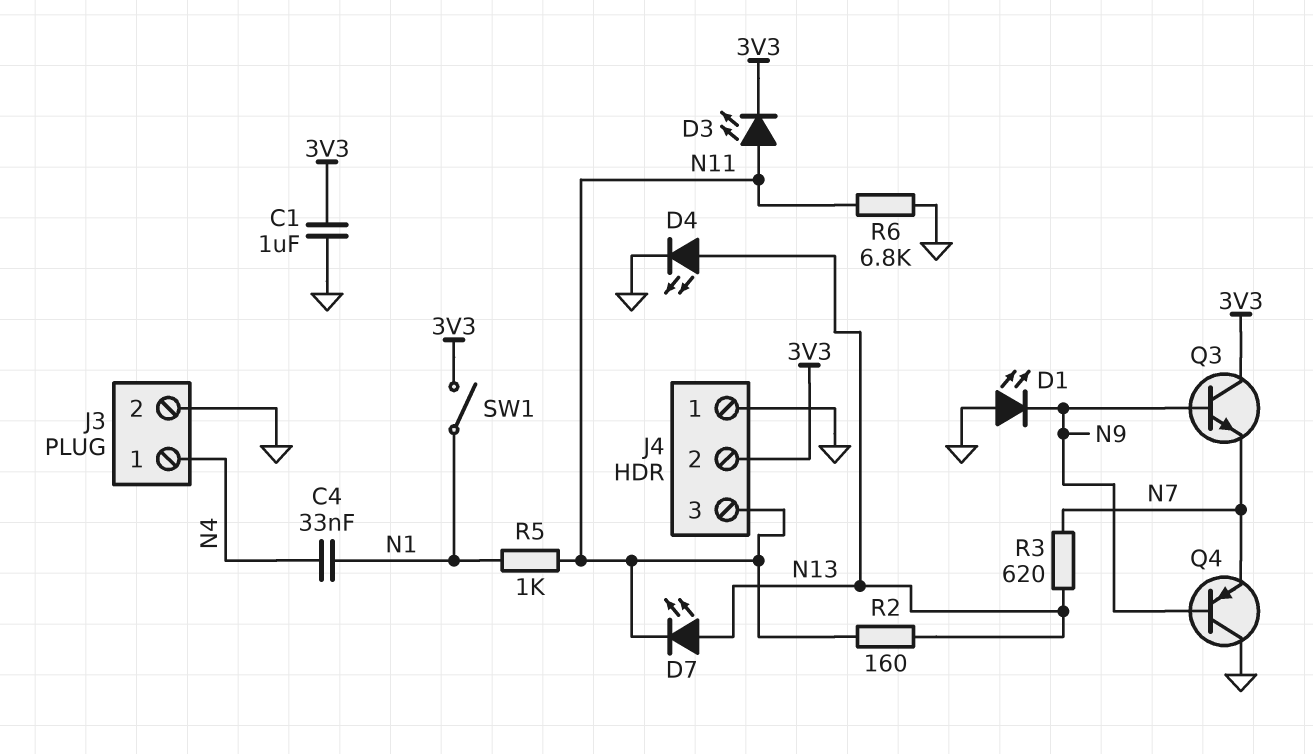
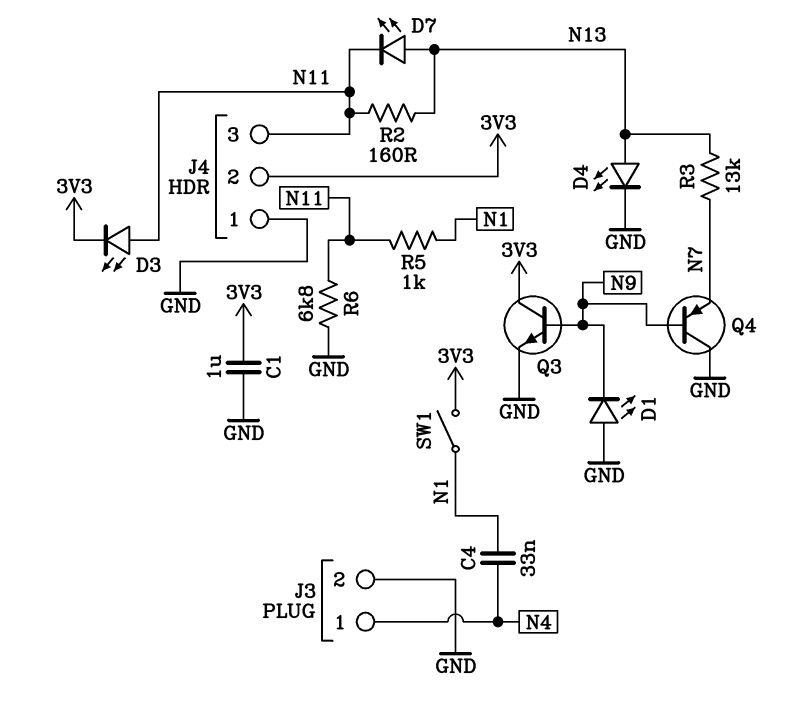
Q3: NPN (B N9, C 3V3, E N7) -> NPN (B N9, C 3V3, E GND)
R3: 620 (N7, N13) -> 13k (N7, N13)

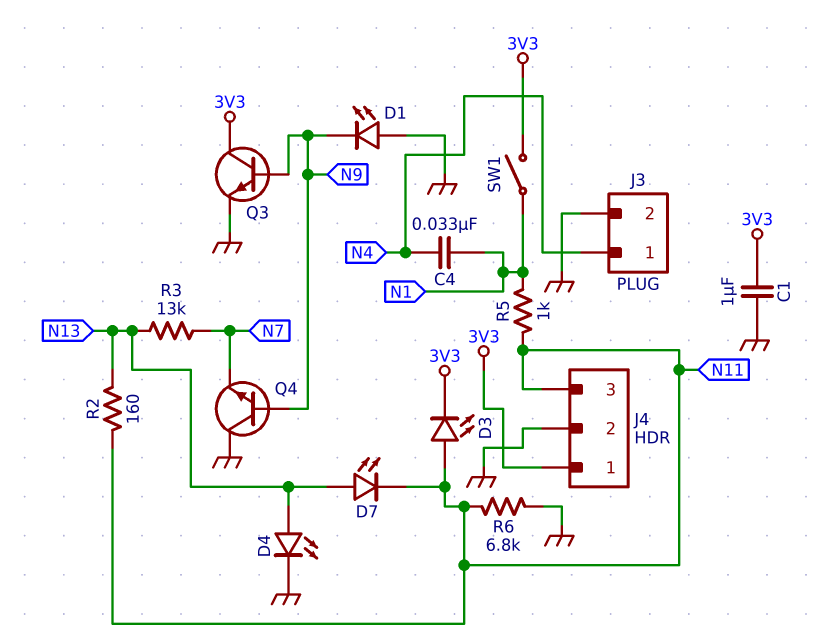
J4 pin 1: GND -> 3V3
J4 pin 2: 3V3 -> GND
Q4: PNP (B N9, C GND, E N7) -> NPN (B N9, C GND, E N7)

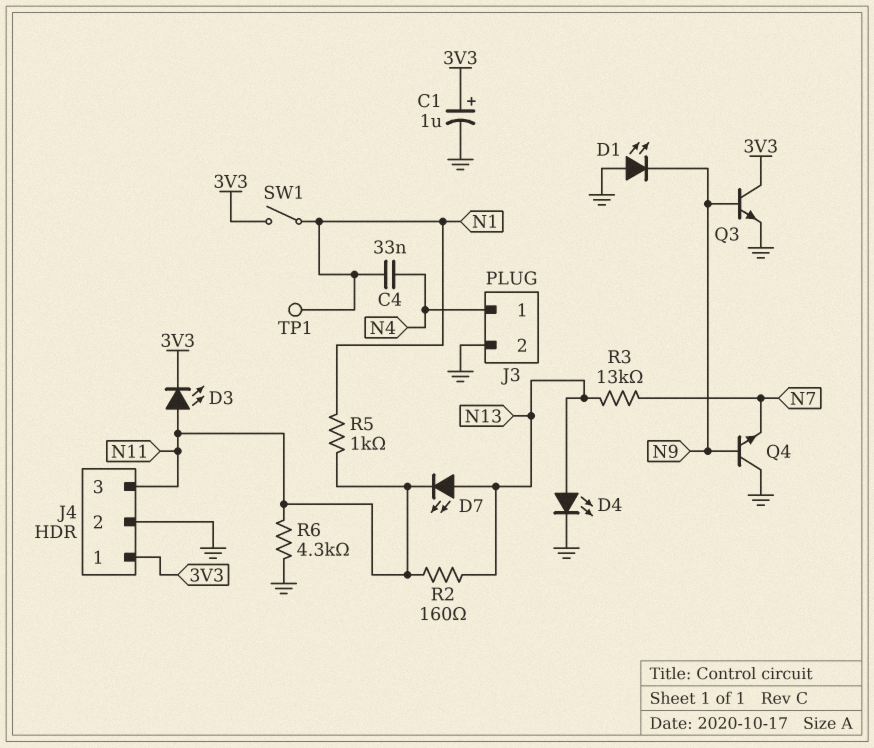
C1: 1uF (3V3, GND) -> 1uF (plus 3V3, minus GND)
R6: 6.8k (GND, N11) -> 4.3k (GND, N11)
TP1: none -> test point (N1)

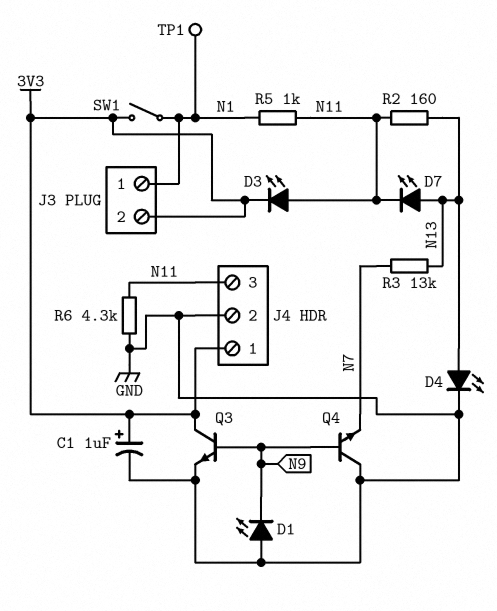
C4: 33nF (N1, N4) -> none
J3 pin 1: N4 -> N1
J3 pin 2: GND -> 3V3

